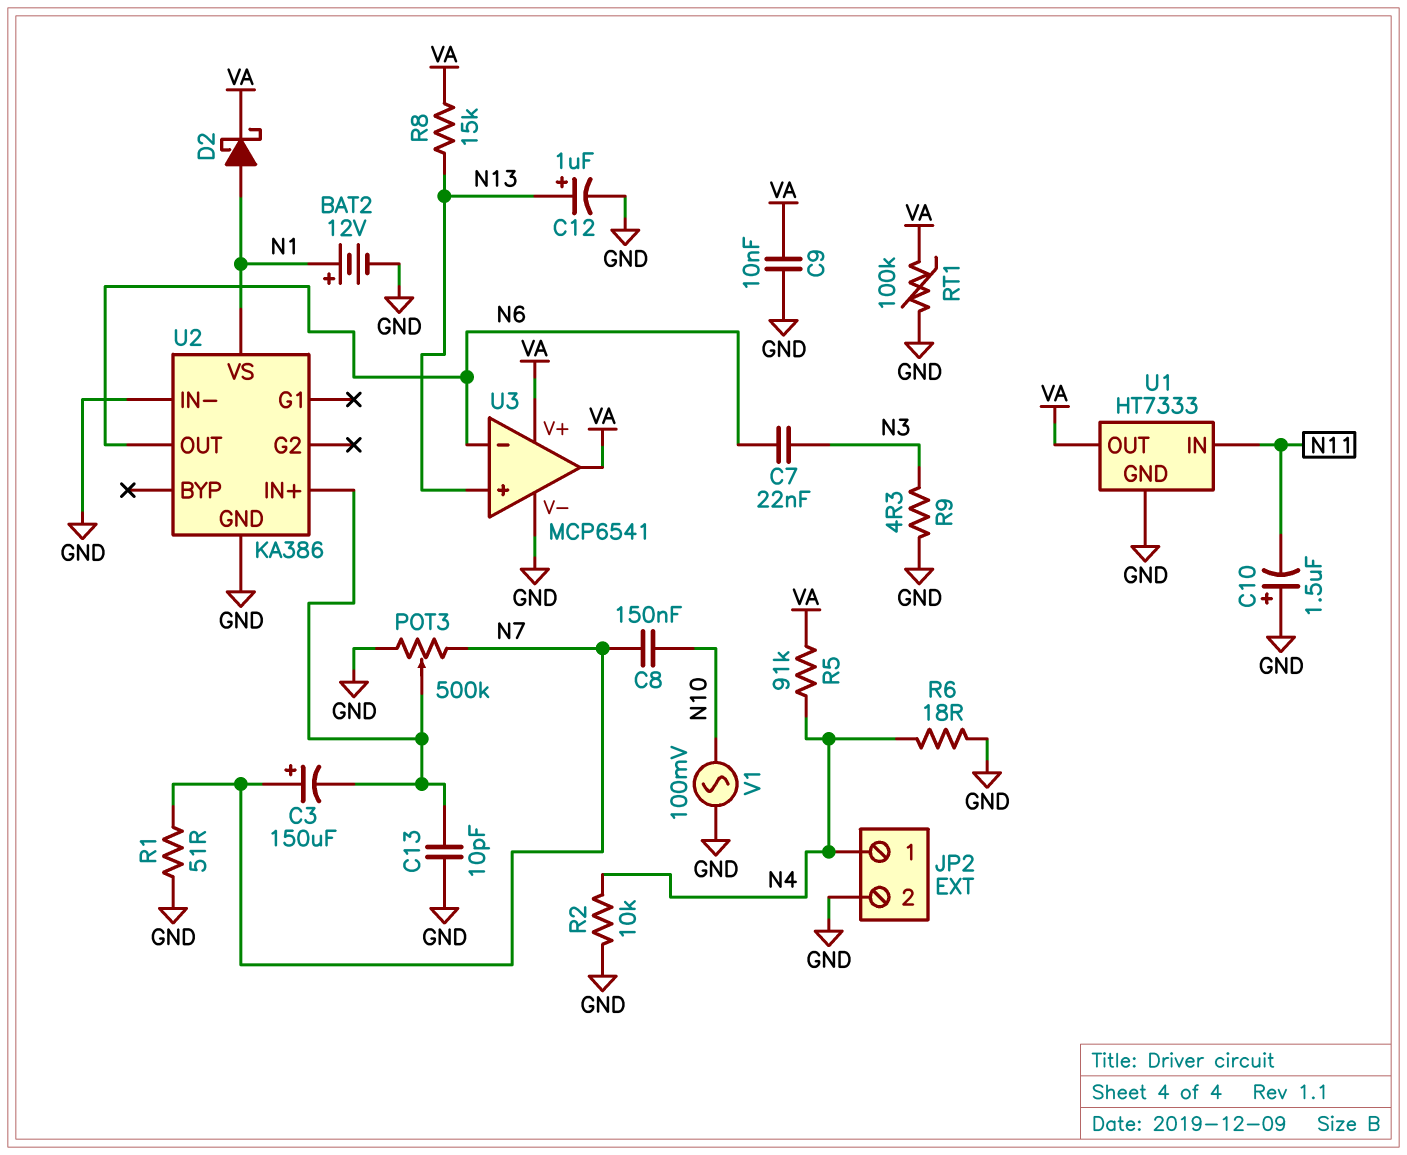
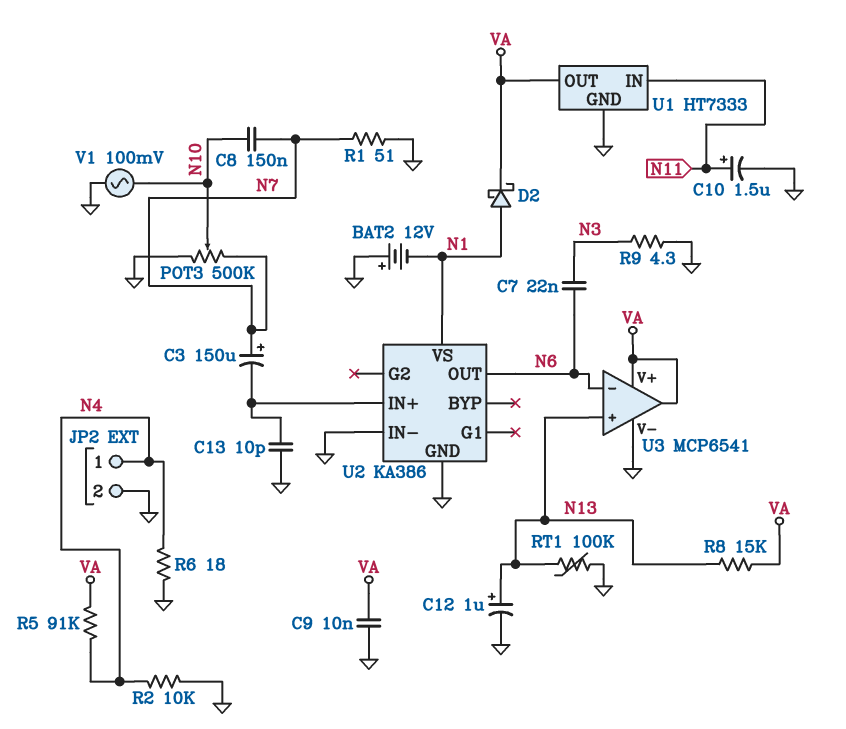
BAT2: 12V (plus N1, minus GND) -> 12V (plus GND, minus N1)
C10: 1.5uF (plus GND, minus N11) -> 1.5uF (plus N11, minus GND)
POT3: 500k (GND, N7, wiper U2/IN+) -> 500k (GND, N7, wiper N10)
RT1: 100k (GND, VA) -> 100k (GND, N13)

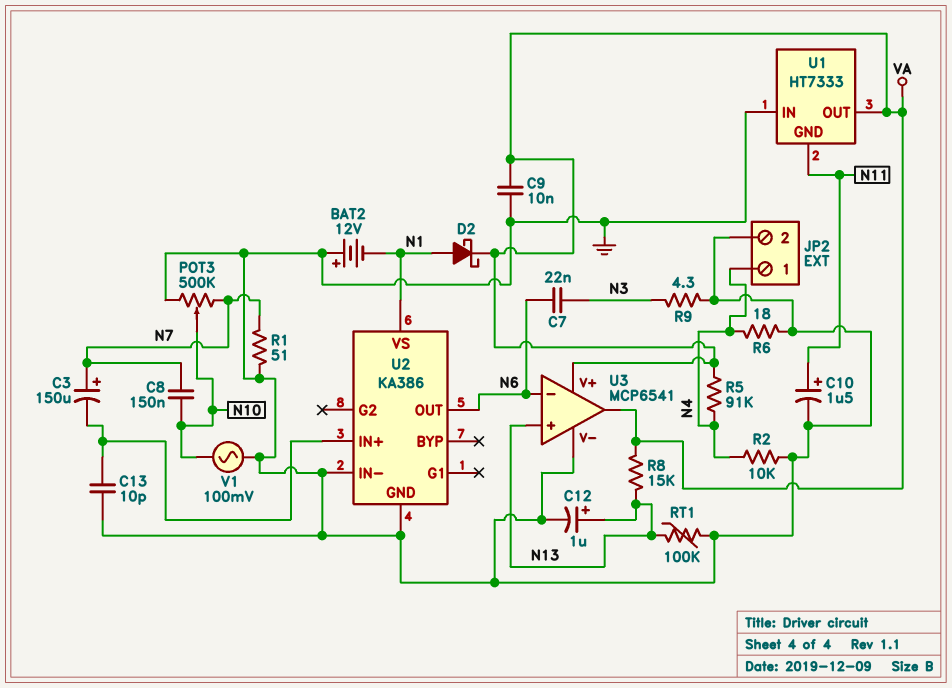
U1 pin GND: GND -> N11
U1 pin IN: N11 -> GND

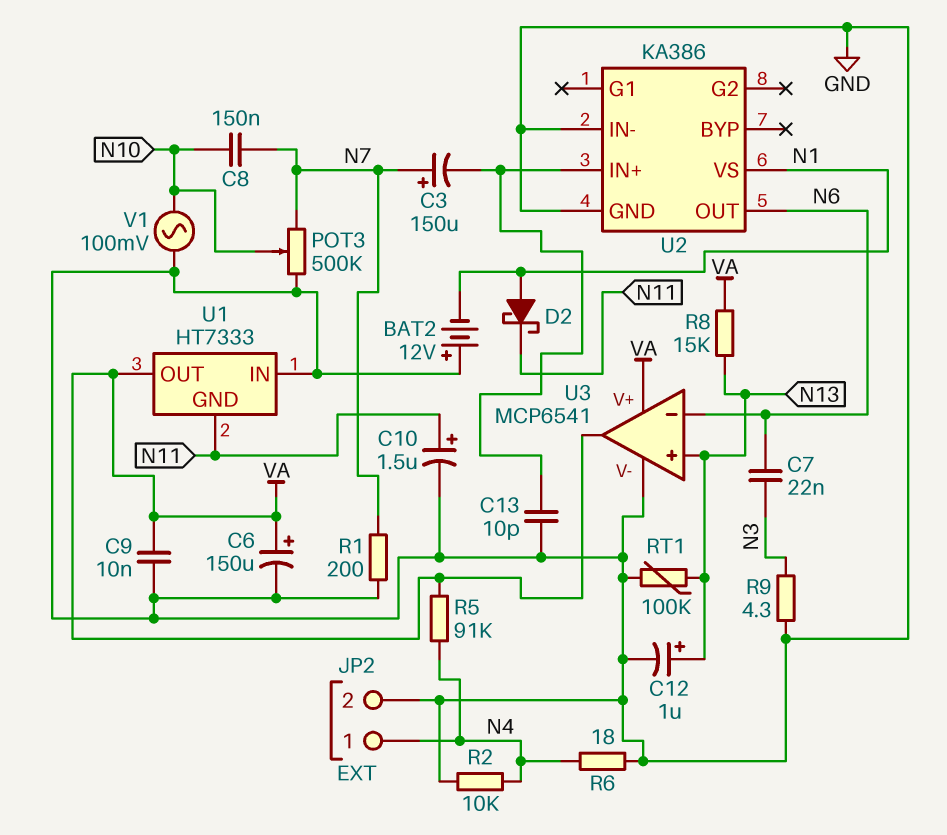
C6: none -> 150uF (plus VA, minus GND)
D2: schottky (A N1, K VA) -> schottky (A N1, K N11)
R1: 51 (GND, N7) -> 200 (GND, N7)

